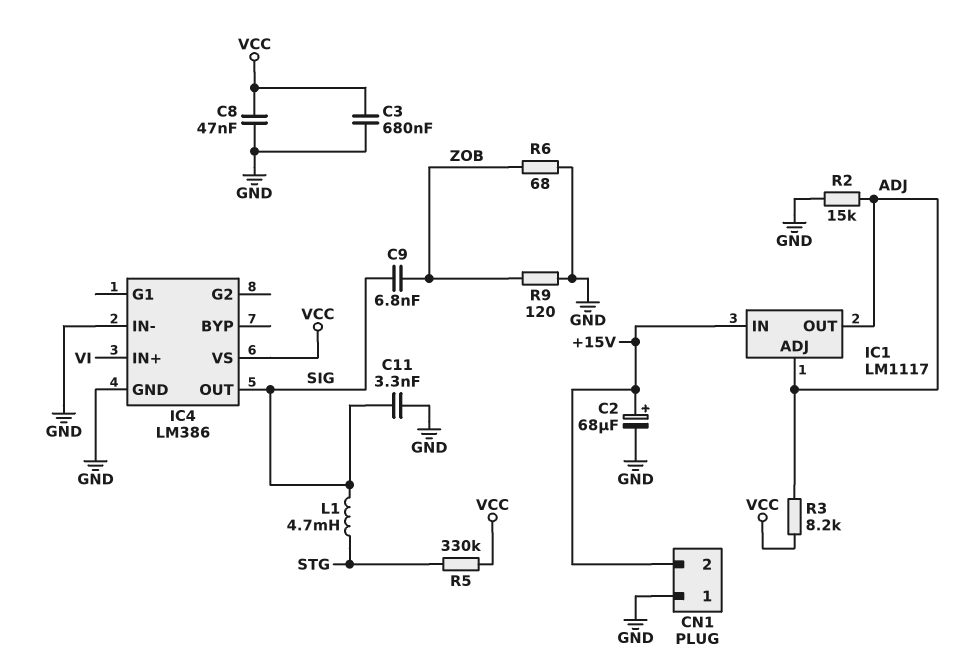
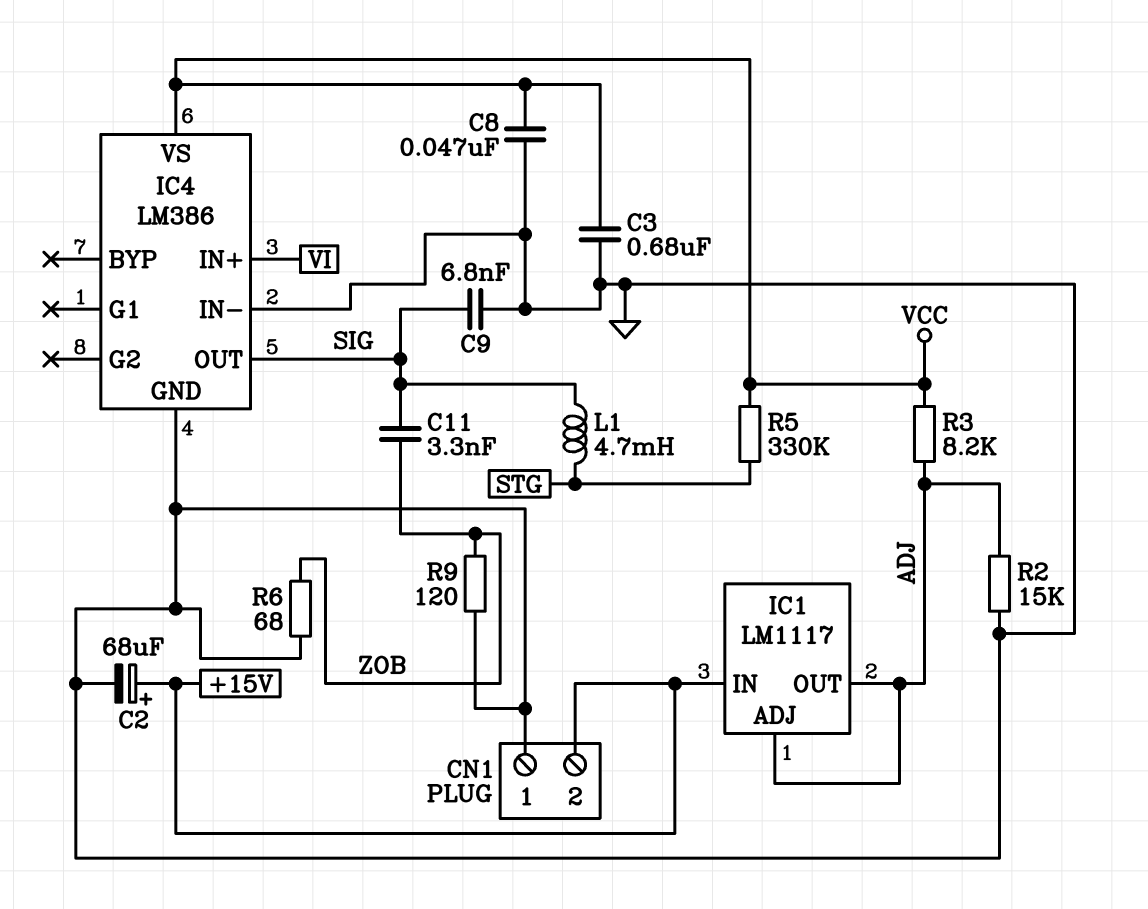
C9: 6.8nF (SIG, ZOB) -> 6.8nF (GND, SIG)
C11: 3.3nF (GND, SIG) -> 3.3nF (SIG, ZOB)

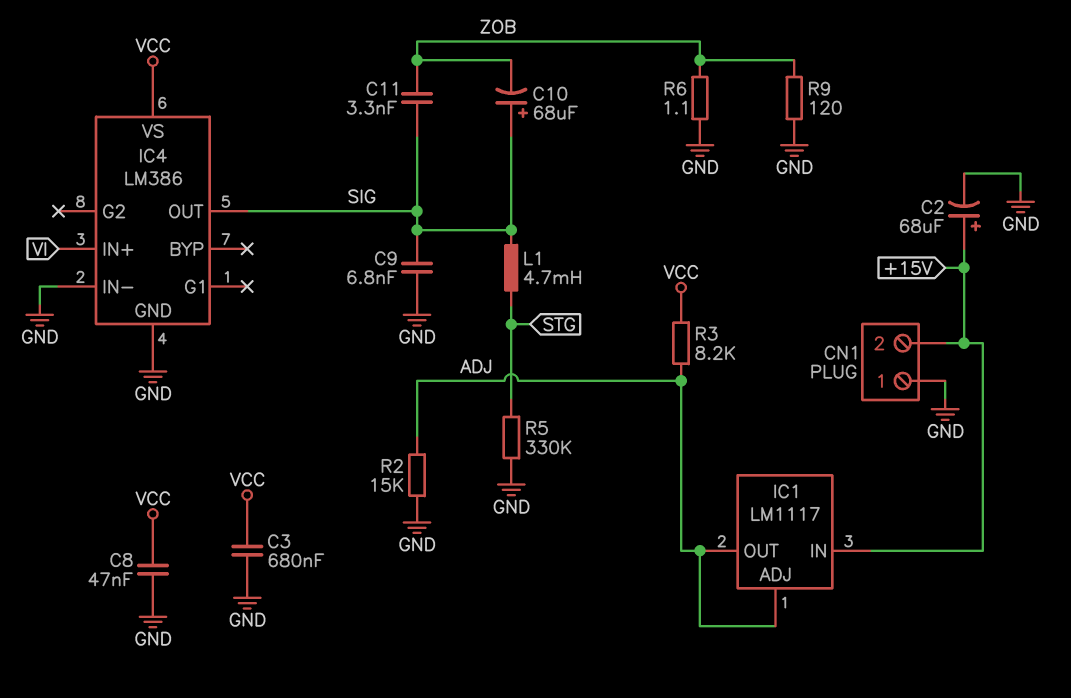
C10: none -> 68uF (plus SIG, minus ZOB)
R5: 330k (STG, VCC) -> 330k (GND, STG)
R6: 68 (GND, ZOB) -> 1.1 (GND, ZOB)

